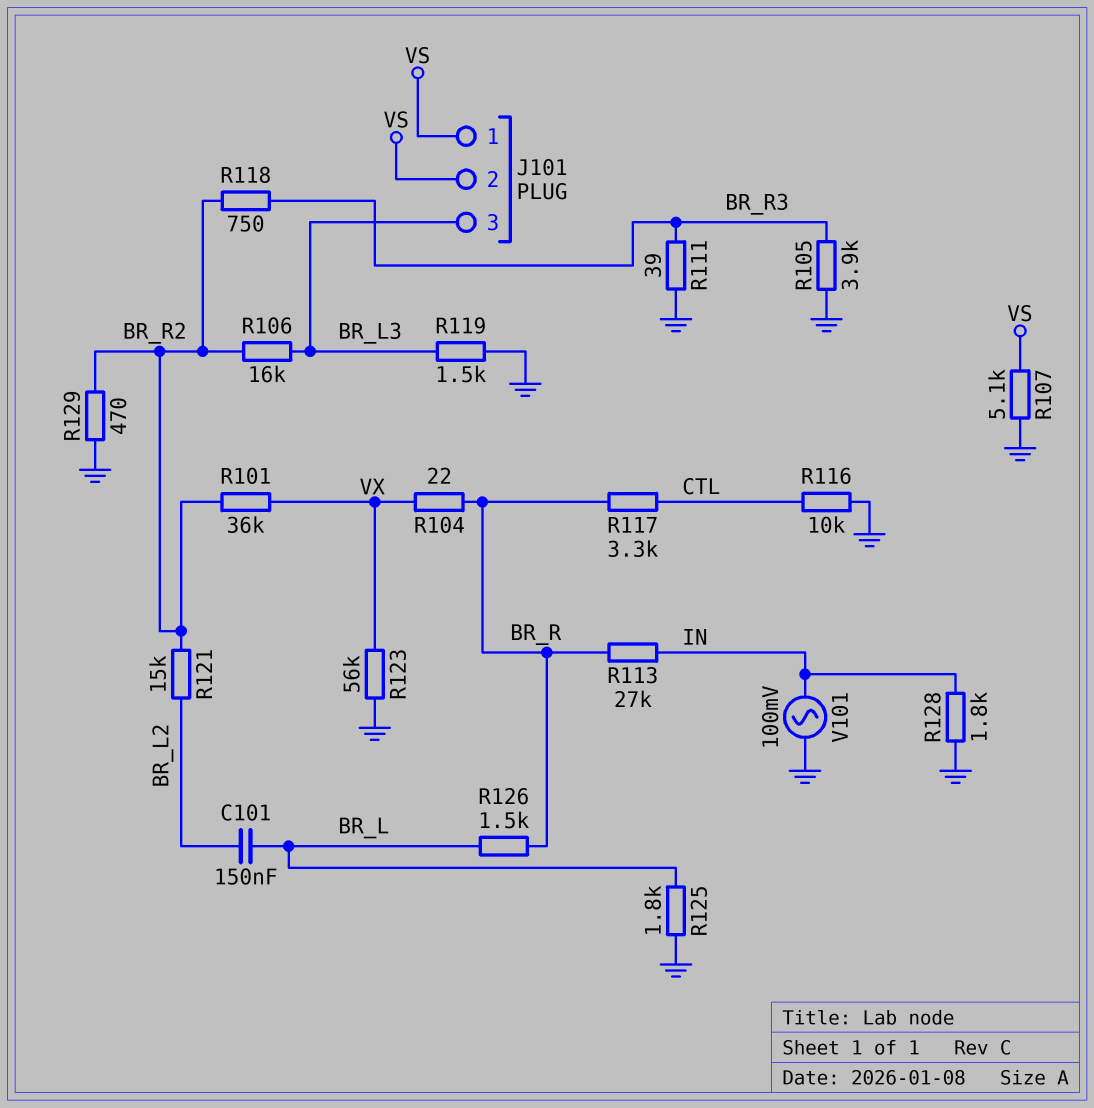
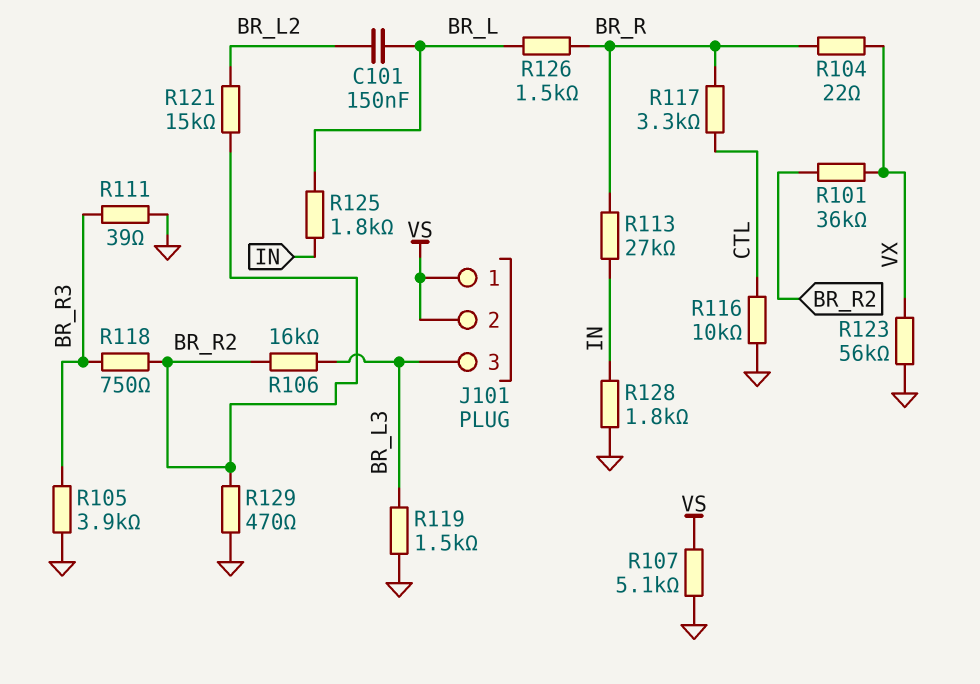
R125: 1.8k (BR_L, GND) -> 1.8k (BR_L, IN)
V101: AC 100mV (GND, IN) -> none

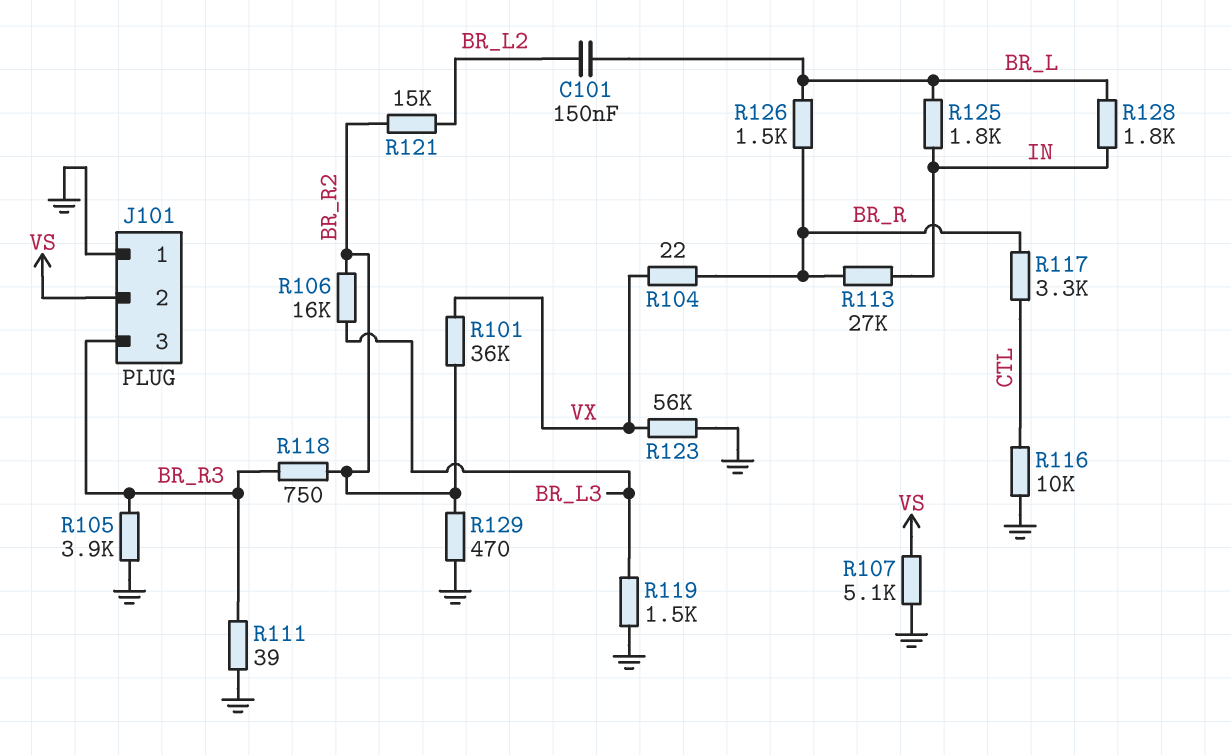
J101 pin 1: VS -> GND
J101 pin 3: BR_L3 -> BR_R3
R128: 1.8k (GND, IN) -> 1.8k (BR_L, IN)

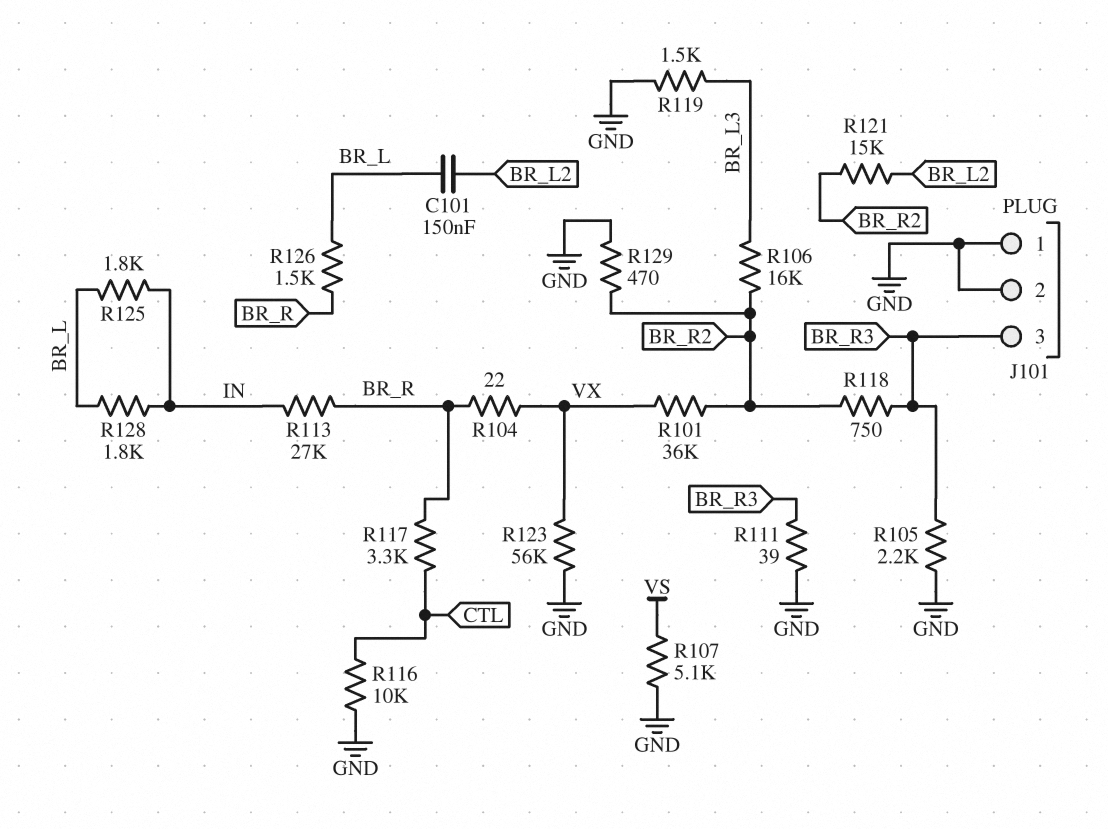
J101 pin 2: VS -> GND
R105: 3.9k (BR_R3, GND) -> 2.2k (BR_R3, GND)

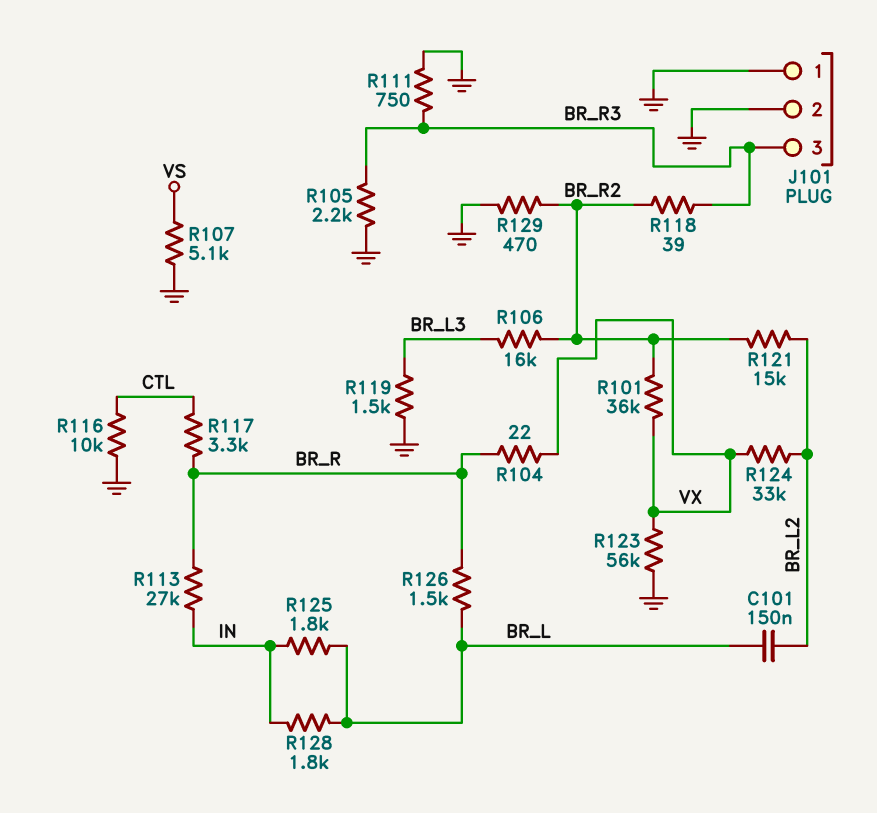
R111: 39 (BR_R3, GND) -> 750 (BR_R3, GND)
R118: 750 (BR_R2, BR_R3) -> 39 (BR_R2, BR_R3)
R124: none -> 33k (BR_L2, VX)

